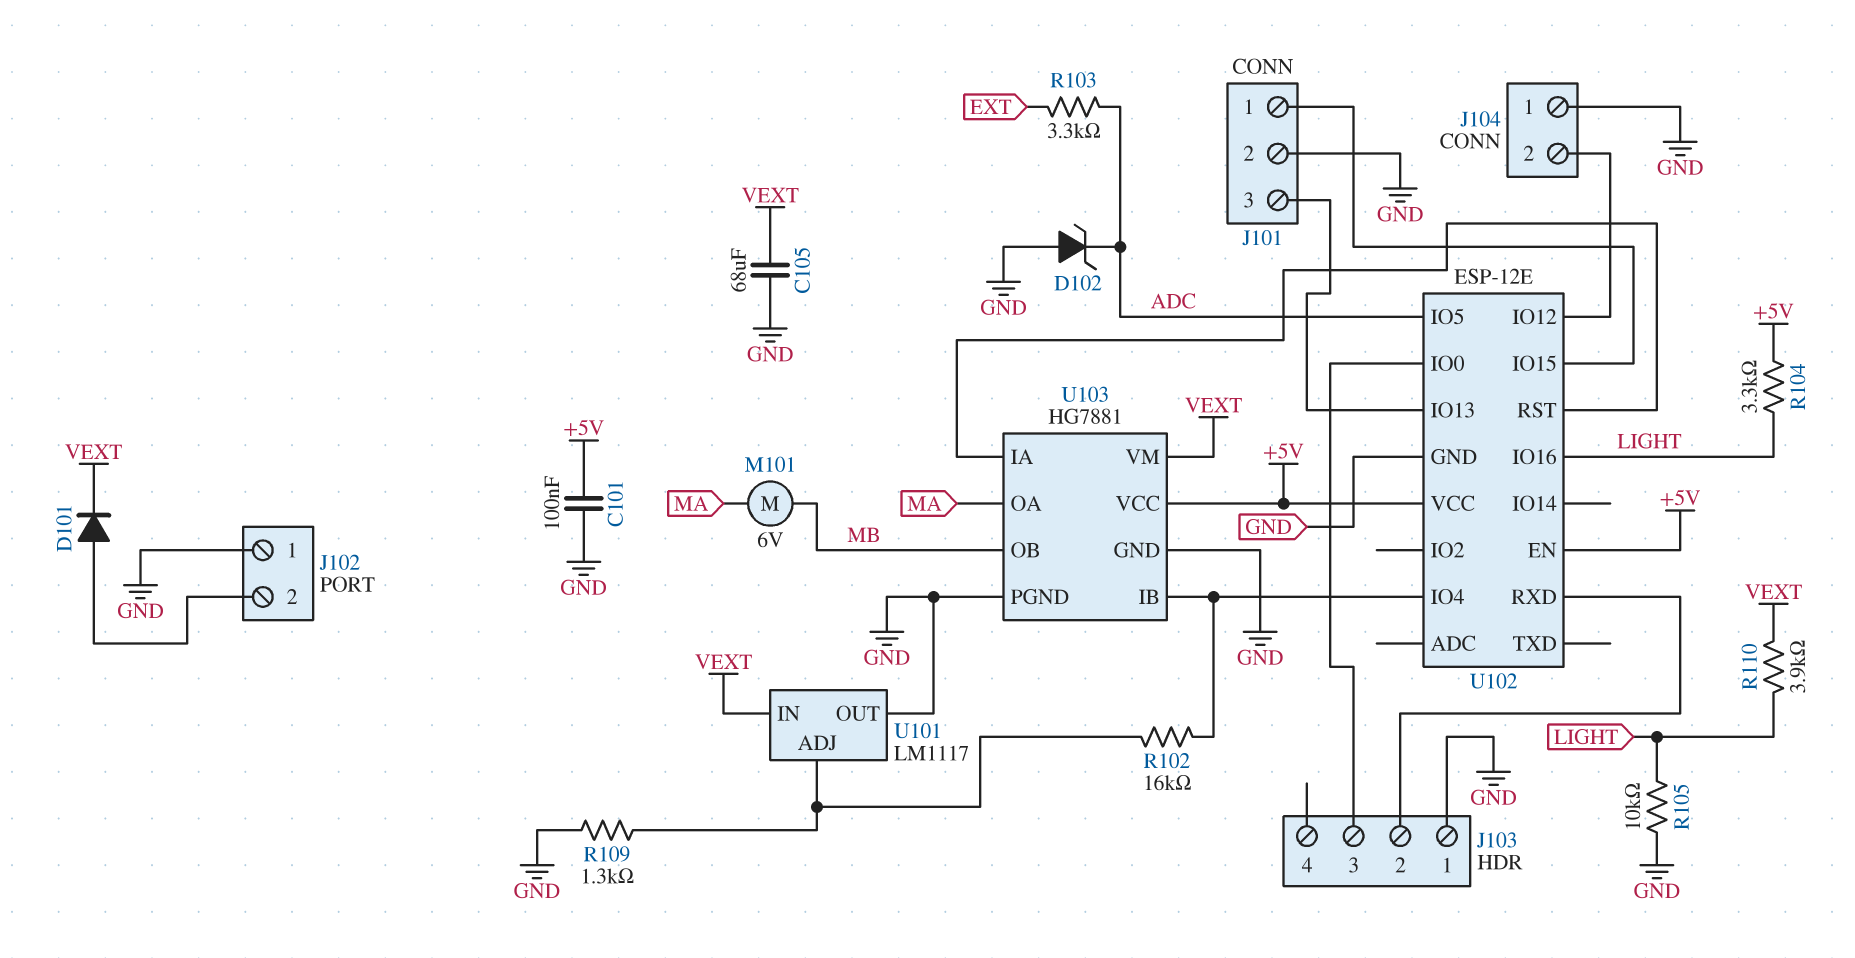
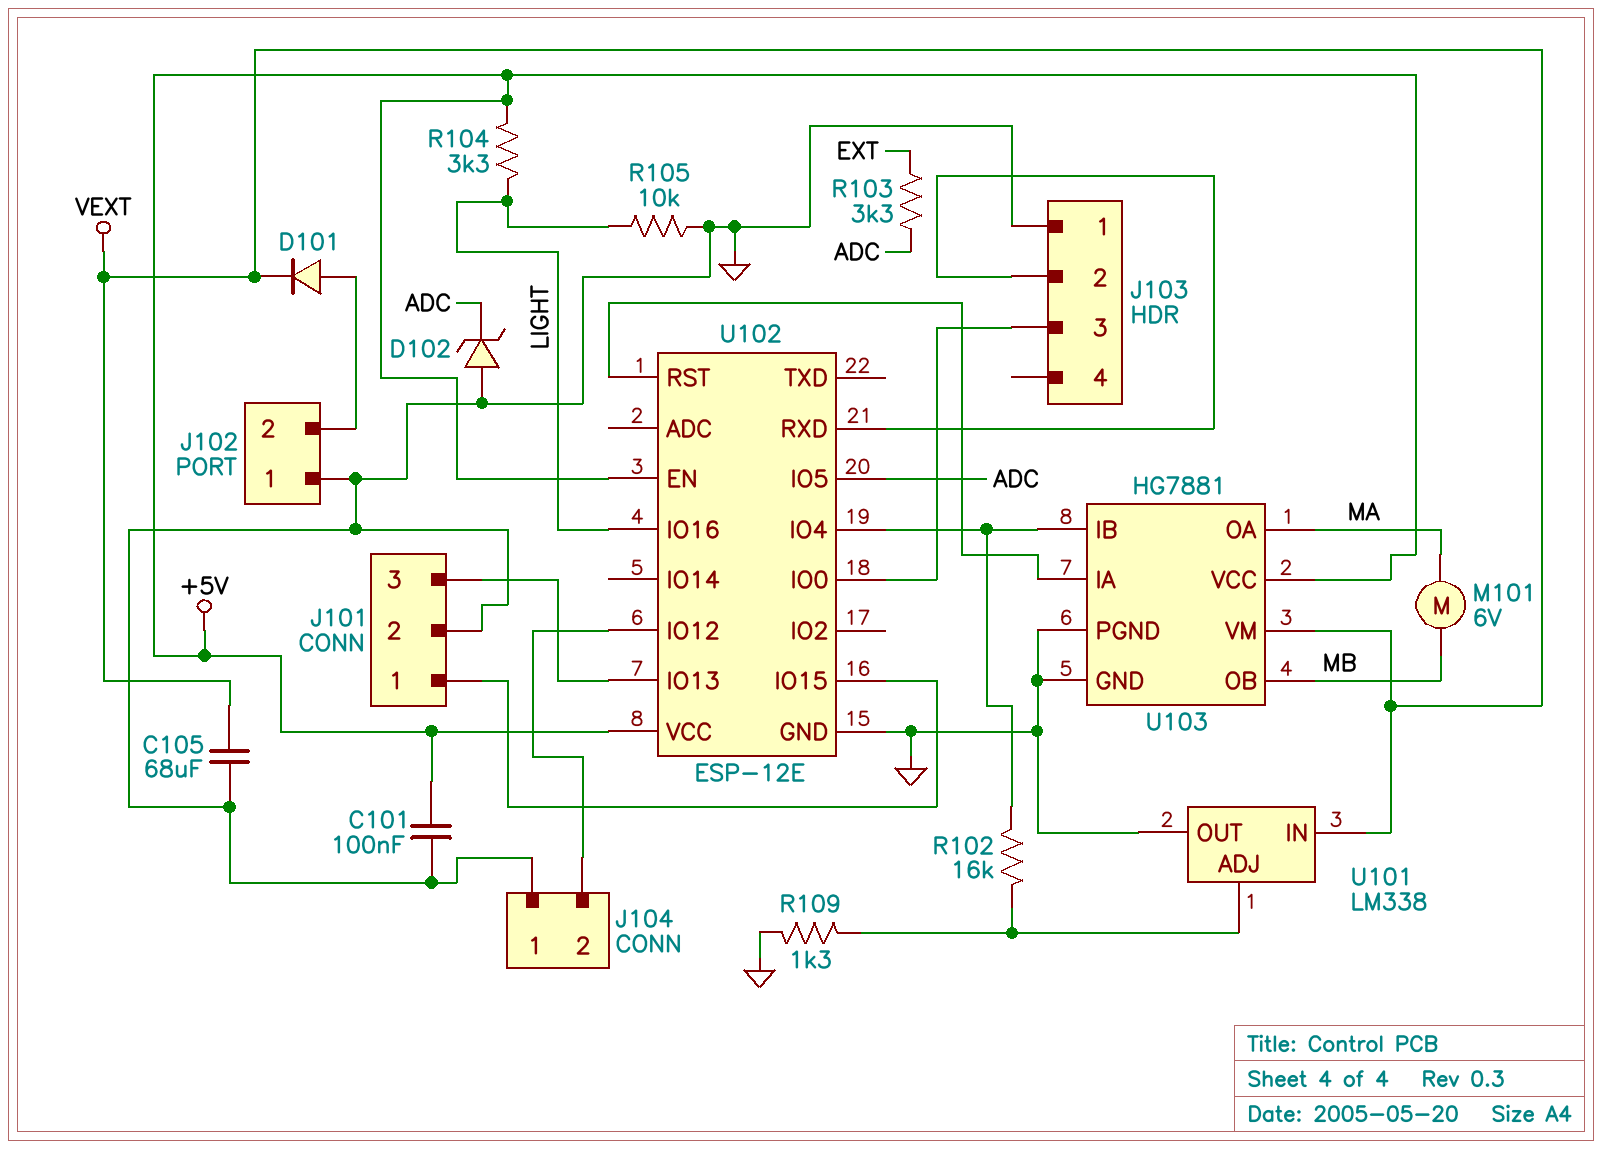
R110: 3.9k (LIGHT, VEXT) -> none
U101: LM1117 -> LM338

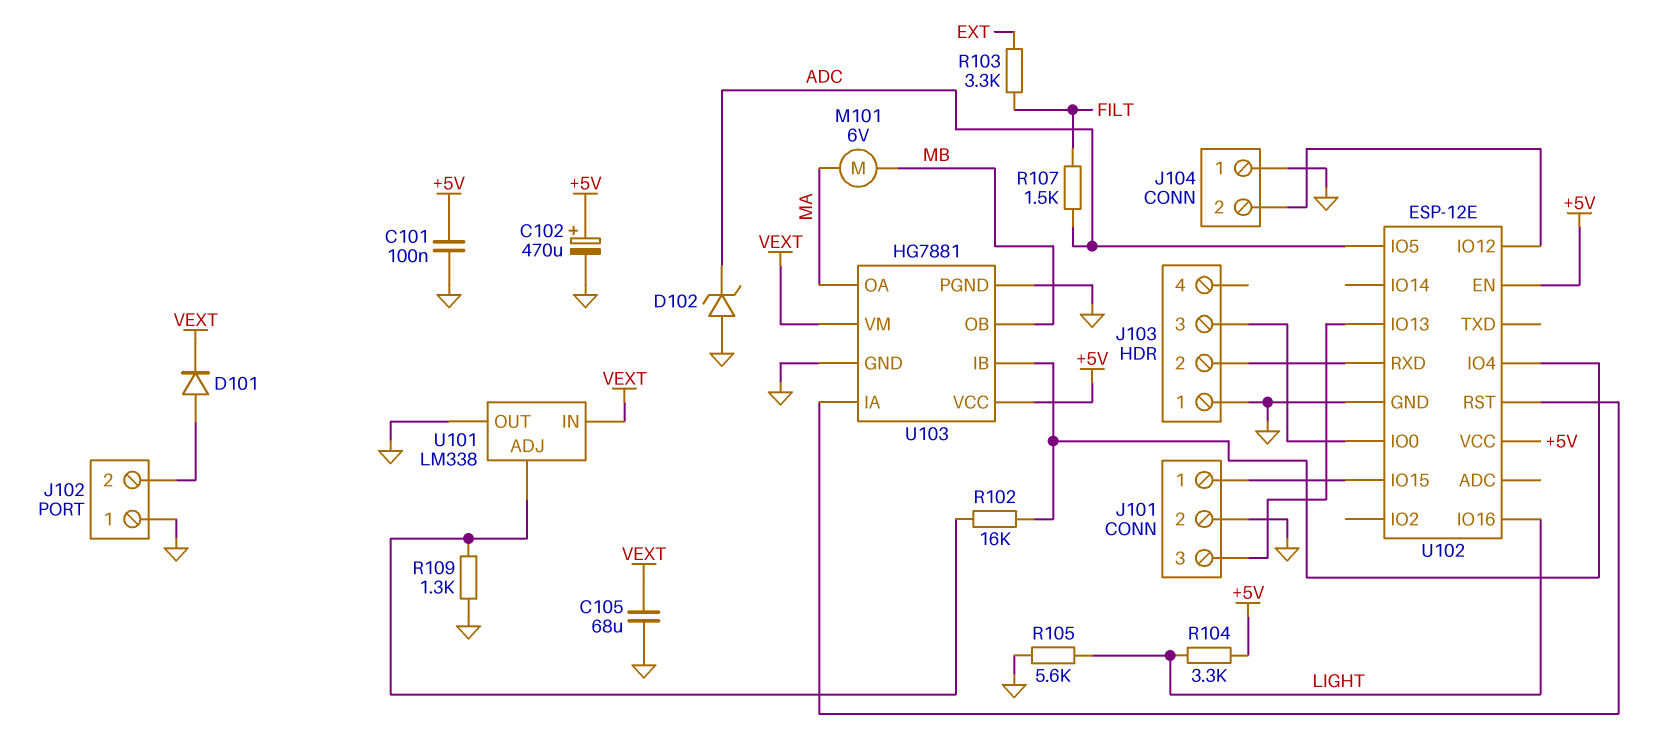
C102: none -> 470uF (plus +5V, minus GND)
R103: 3.3k (ADC, EXT) -> 3.3k (EXT, FILT)
R105: 10k (GND, LIGHT) -> 5.6k (GND, LIGHT)
R107: none -> 1.5k (ADC, FILT)

